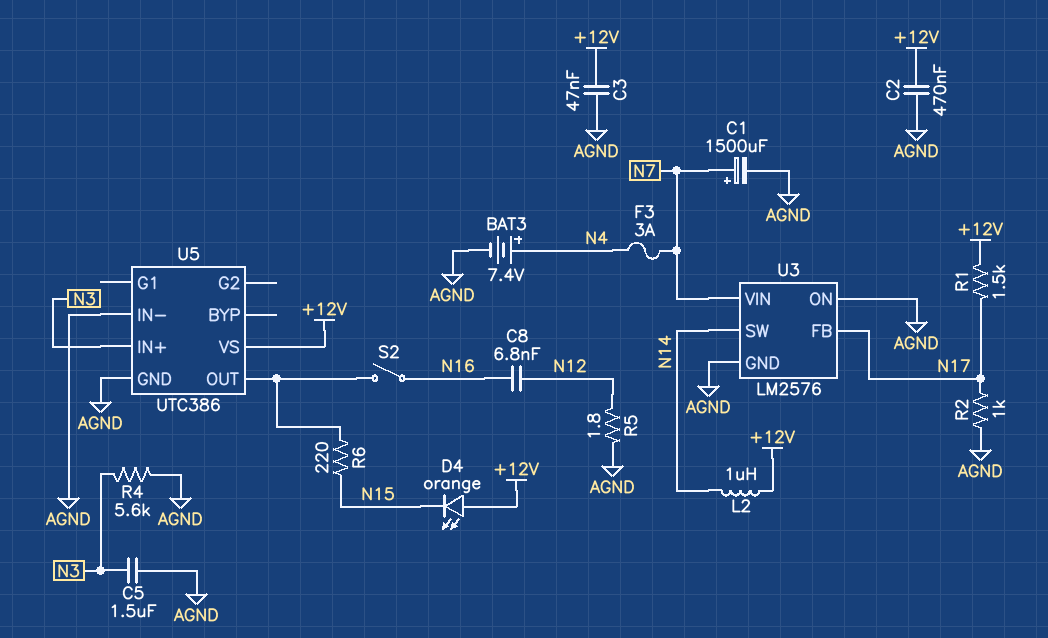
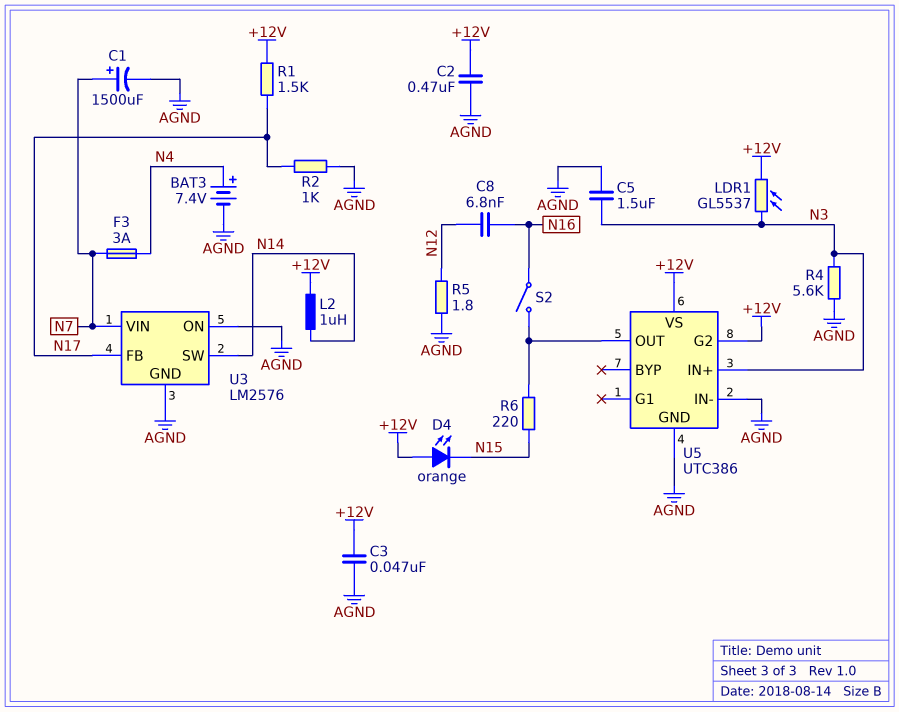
LDR1: none -> GL5537 (+12V, N3)
U5 pin G2: none -> +12V

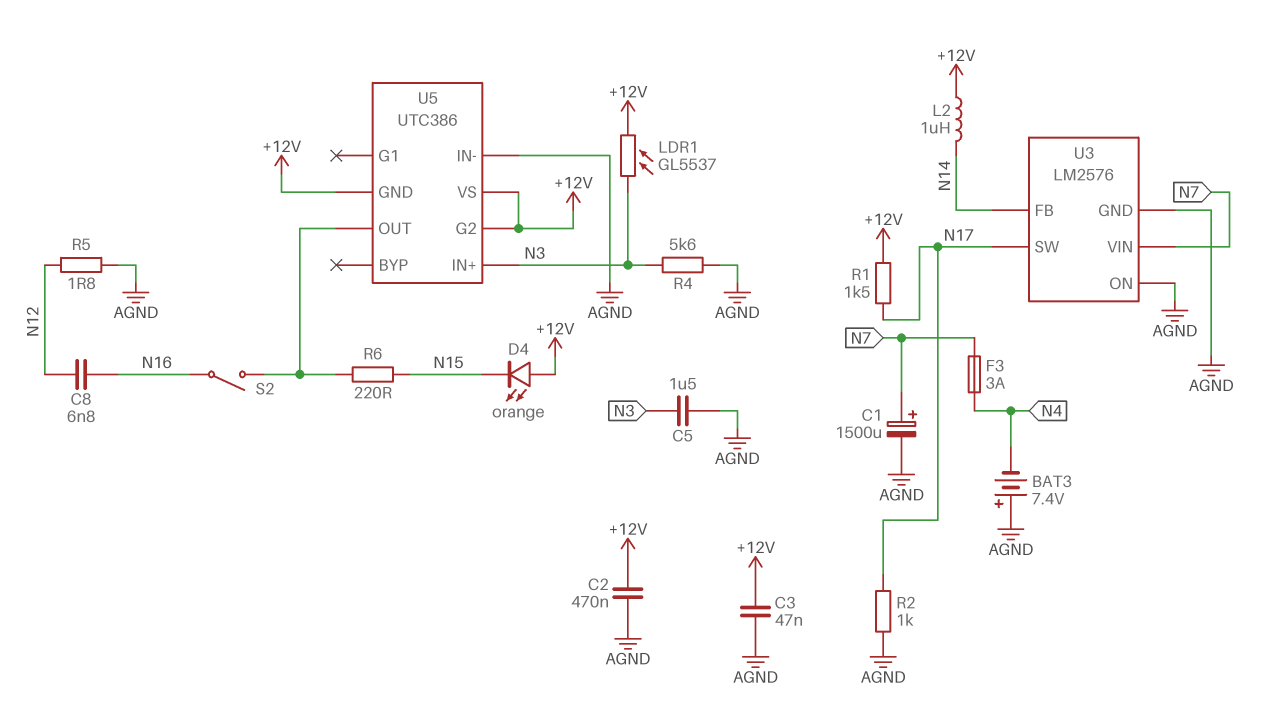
BAT3: 7.4V (plus N4, minus AGND) -> 7.4V (plus AGND, minus N4)
U3 pin FB: N17 -> N14
U3 pin SW: N14 -> N17
U5 pin GND: AGND -> +12V

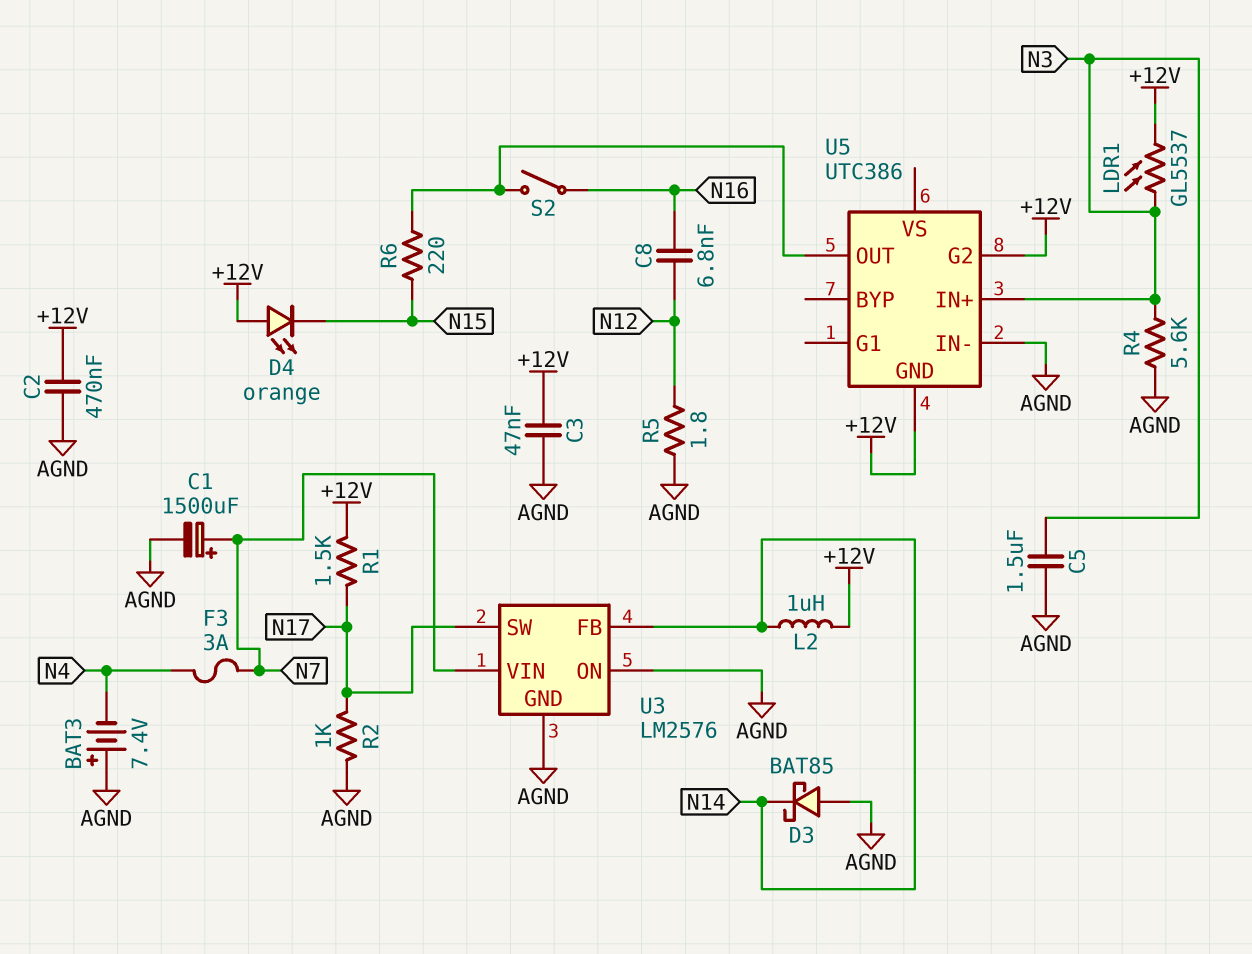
D3: none -> schottky BAT85 (A AGND, K N14)
U5 pin VS: +12V -> none

